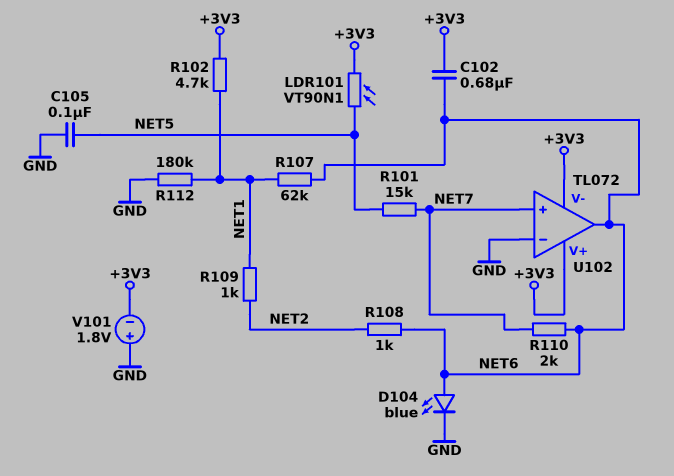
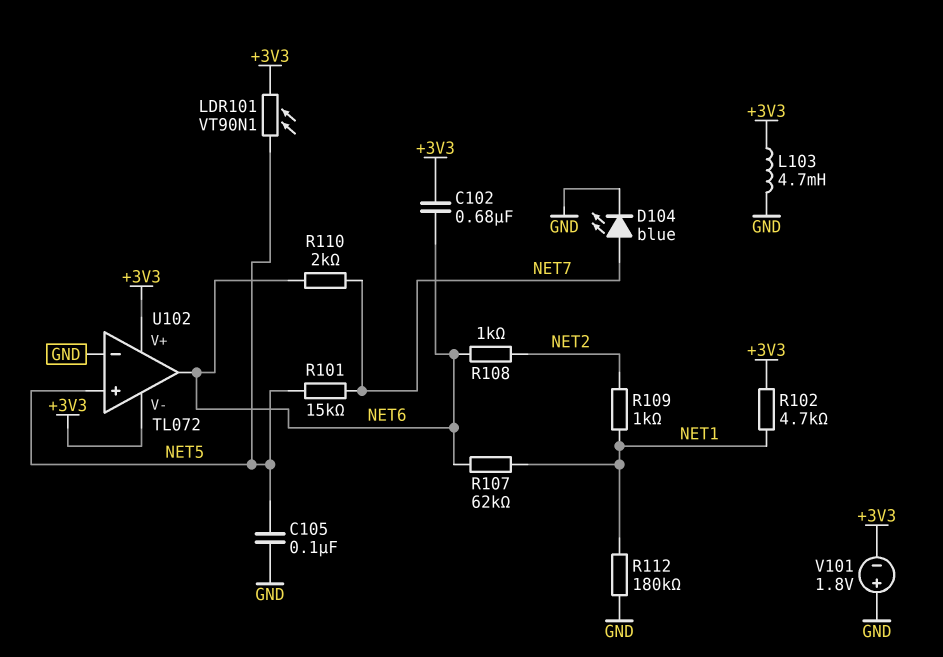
D104: LED blue (A NET6, K GND) -> LED blue (A NET7, K GND)
L103: none -> 4.7mH (+3V3, GND)
U102 pin in+: NET7 -> NET5

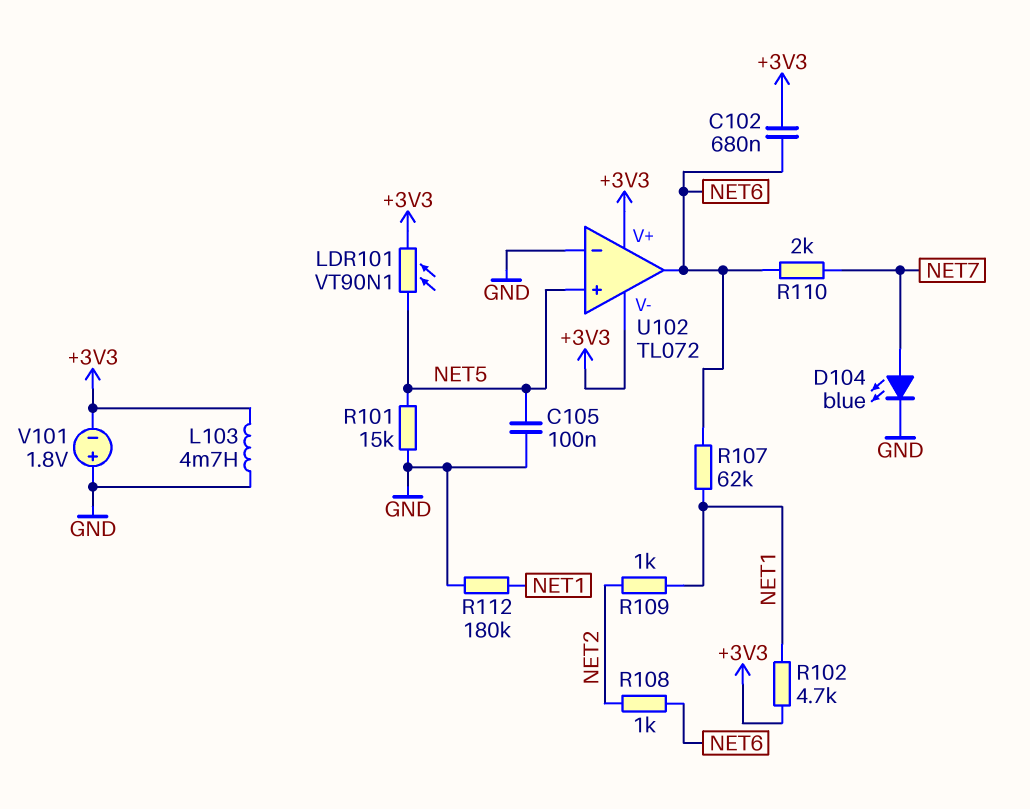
R101: 15k (NET5, NET7) -> 15k (GND, NET5)

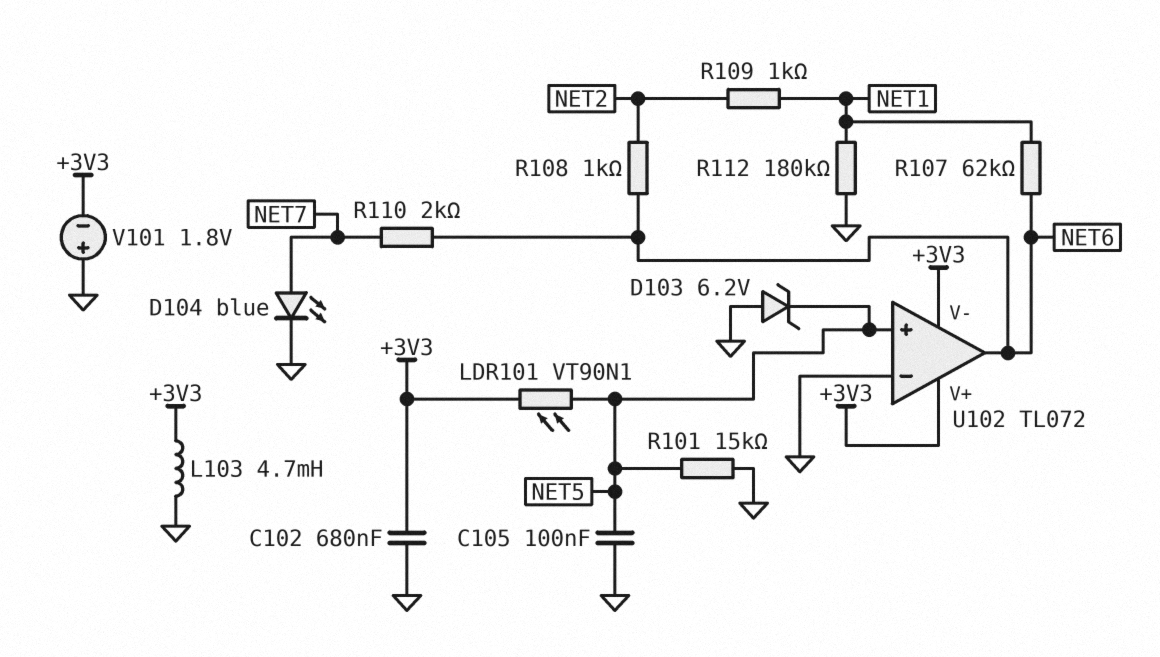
C102: 680nF (+3V3, NET6) -> 680nF (+3V3, GND)
D103: none -> zener 6.2V (A GND, K NET5)
R102: 4.7k (+3V3, NET1) -> none

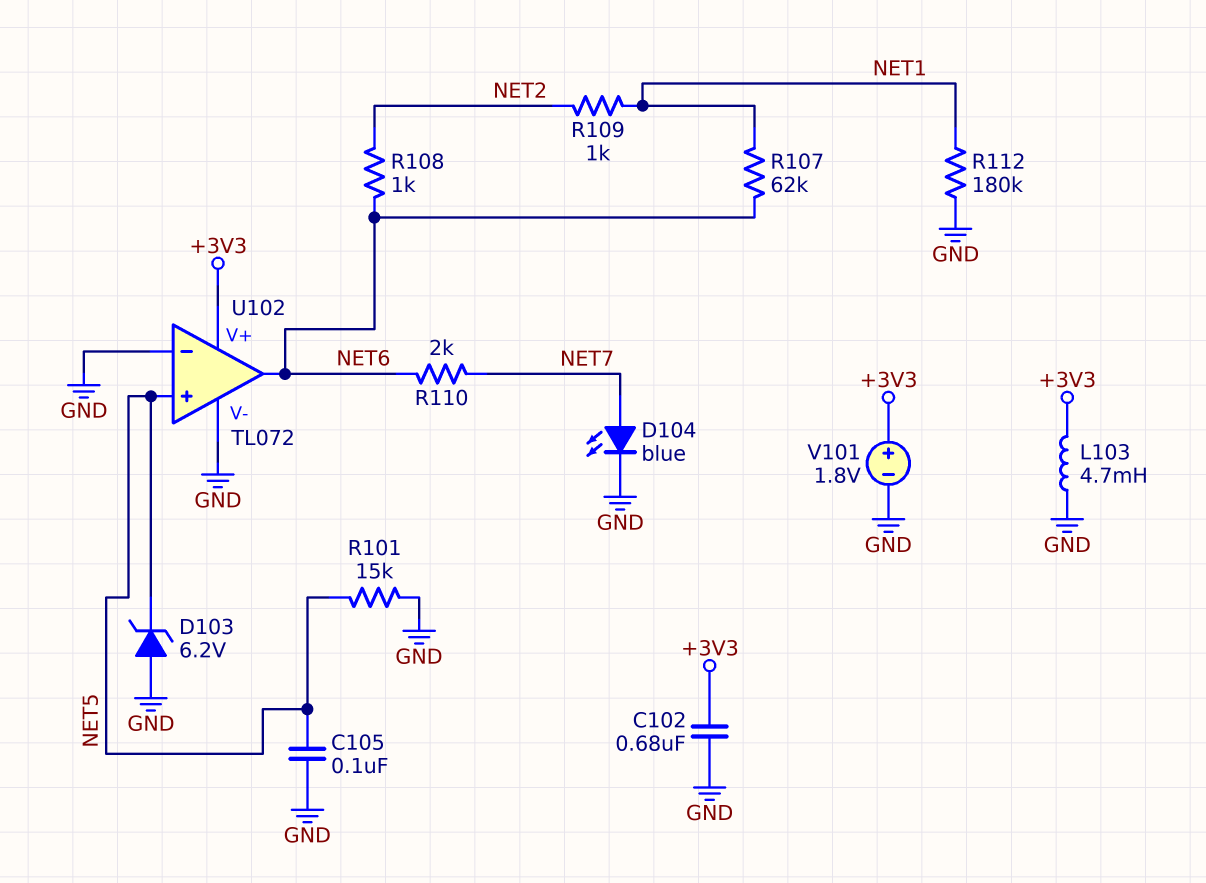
LDR101: VT90N1 (+3V3, NET5) -> none
U102 pin V-: +3V3 -> GND
V101: 1.8V (plus GND, minus +3V3) -> 1.8V (plus +3V3, minus GND)

